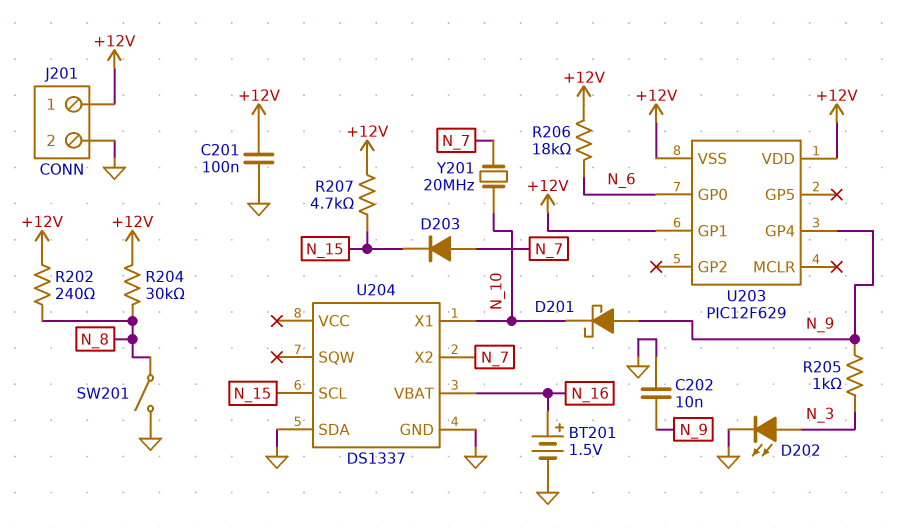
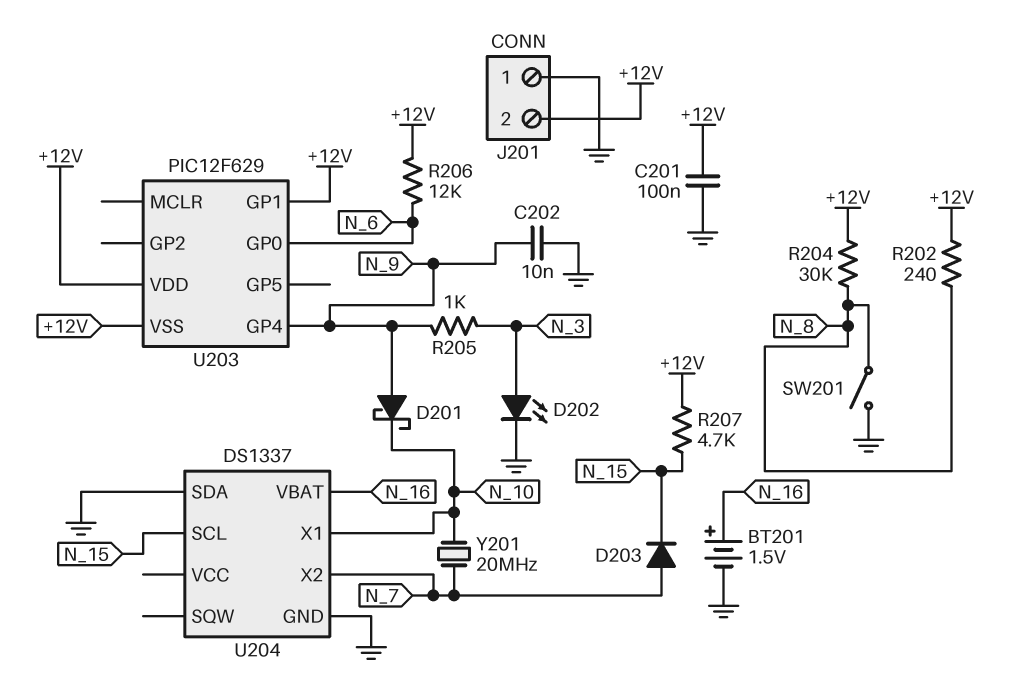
J201 pin 1: +12V -> GND
J201 pin 2: GND -> +12V
R206: 18k (+12V, N_6) -> 12k (+12V, N_6)

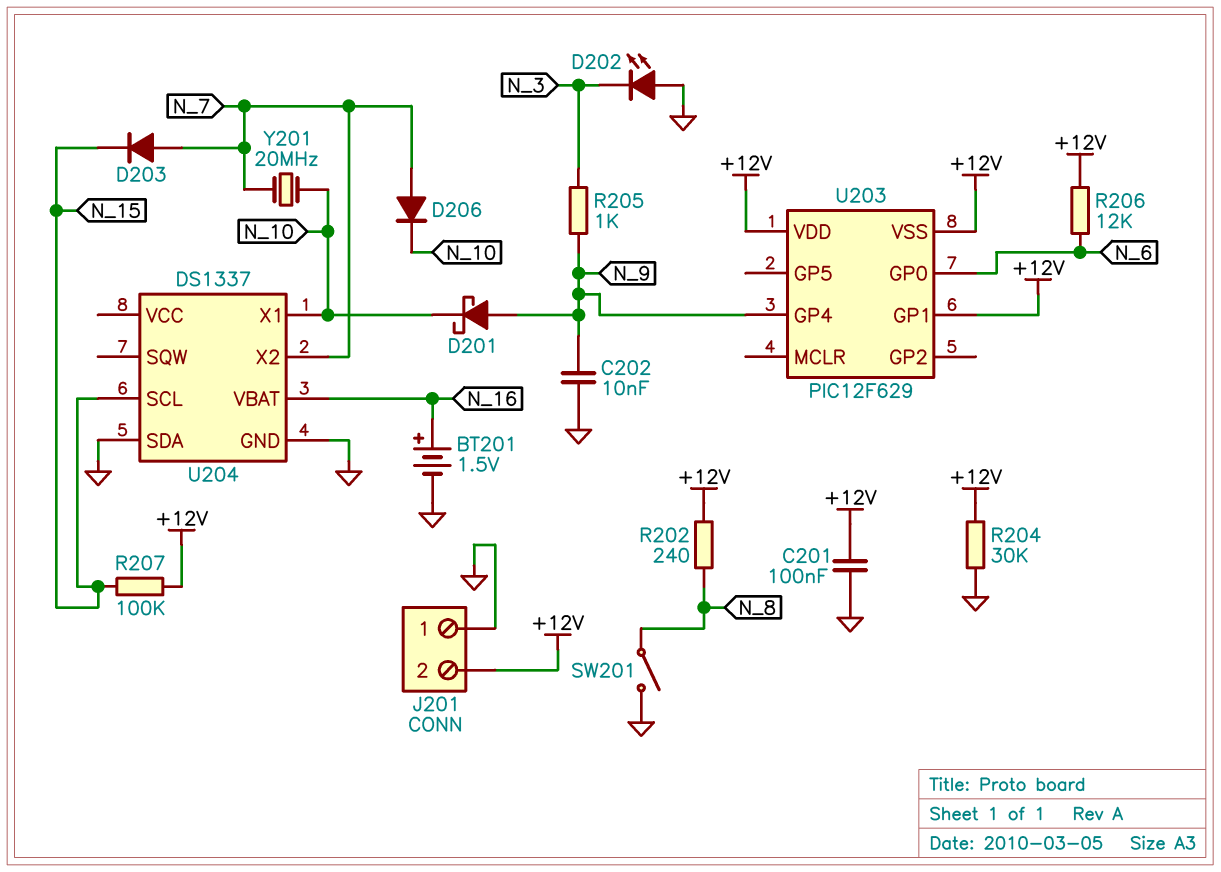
D202: LED (A N_3, K GND) -> LED (A GND, K N_3)
D206: none -> diode (A N_7, K N_10)
R204: 30k (+12V, N_8) -> 30k (+12V, GND)
R207: 4.7k (+12V, N_15) -> 100k (+12V, N_15)

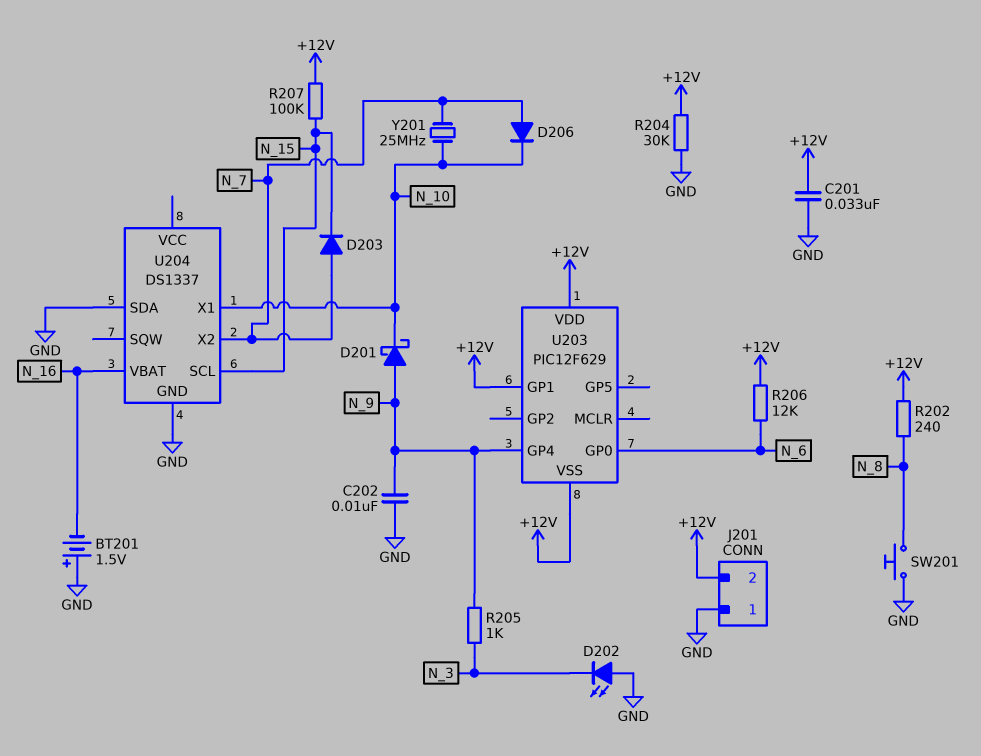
BT201: 1.5V (plus N_16, minus GND) -> 1.5V (plus GND, minus N_16)
C201: 100nF (+12V, GND) -> 33nF (+12V, GND)
SW201: switch (GND, N_8) -> button (GND, N_8)
Y201: 20MHz (N_7, N_10) -> 25MHz (N_7, N_10)

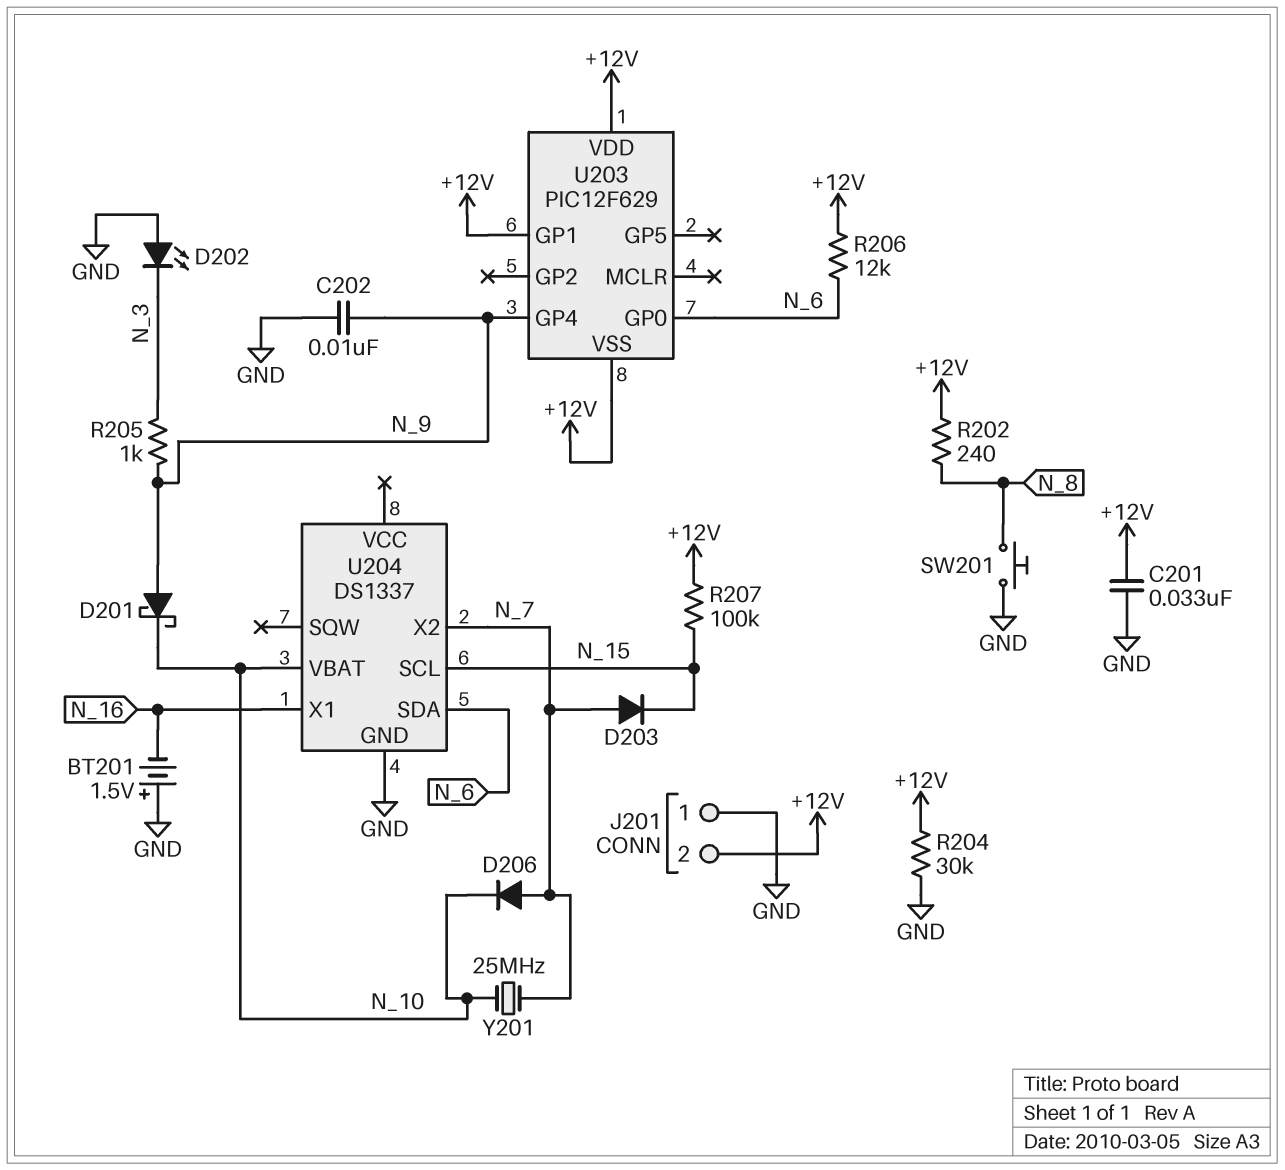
U204 pin SDA: GND -> N_6
U204 pin VBAT: N_16 -> N_10
U204 pin X1: N_10 -> N_16

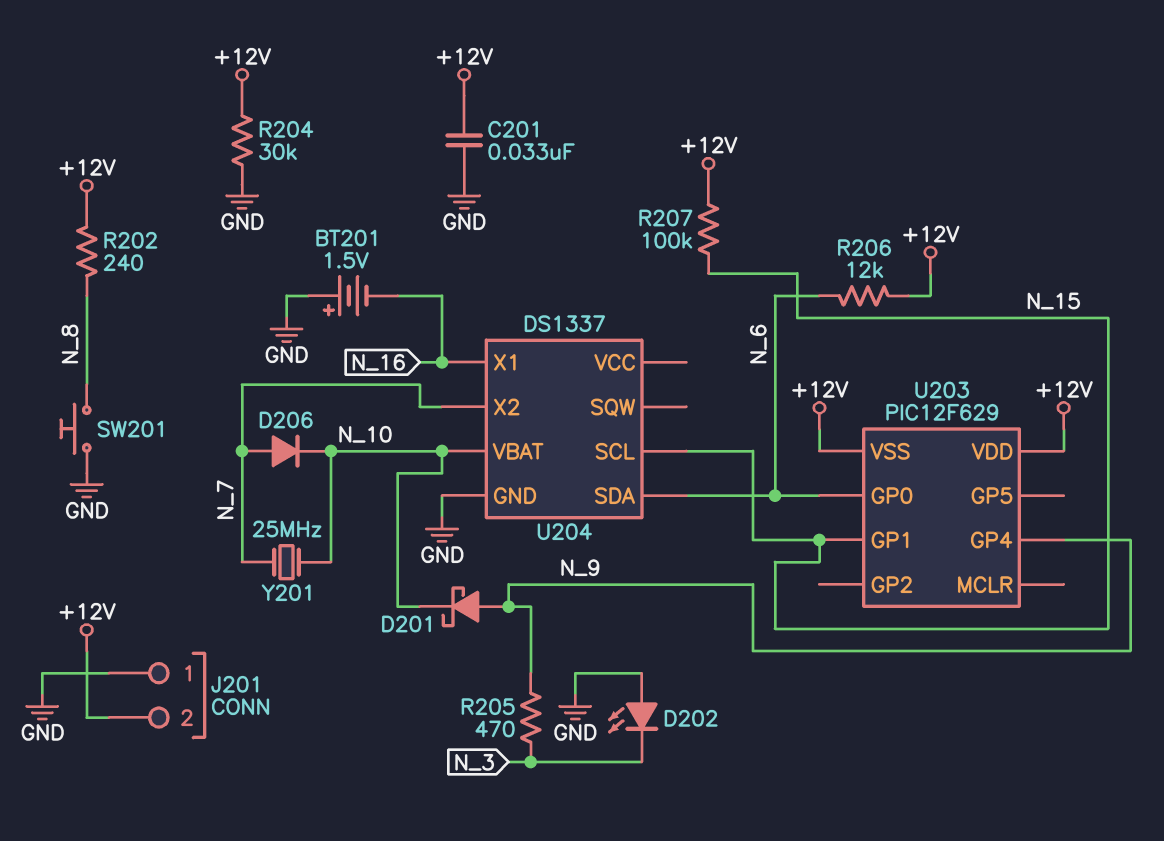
C202: 10nF (GND, N_9) -> none
D203: diode (A N_7, K N_15) -> none
R205: 1k (N_3, N_9) -> 470 (N_3, N_9)
U203 pin GP1: +12V -> N_15

